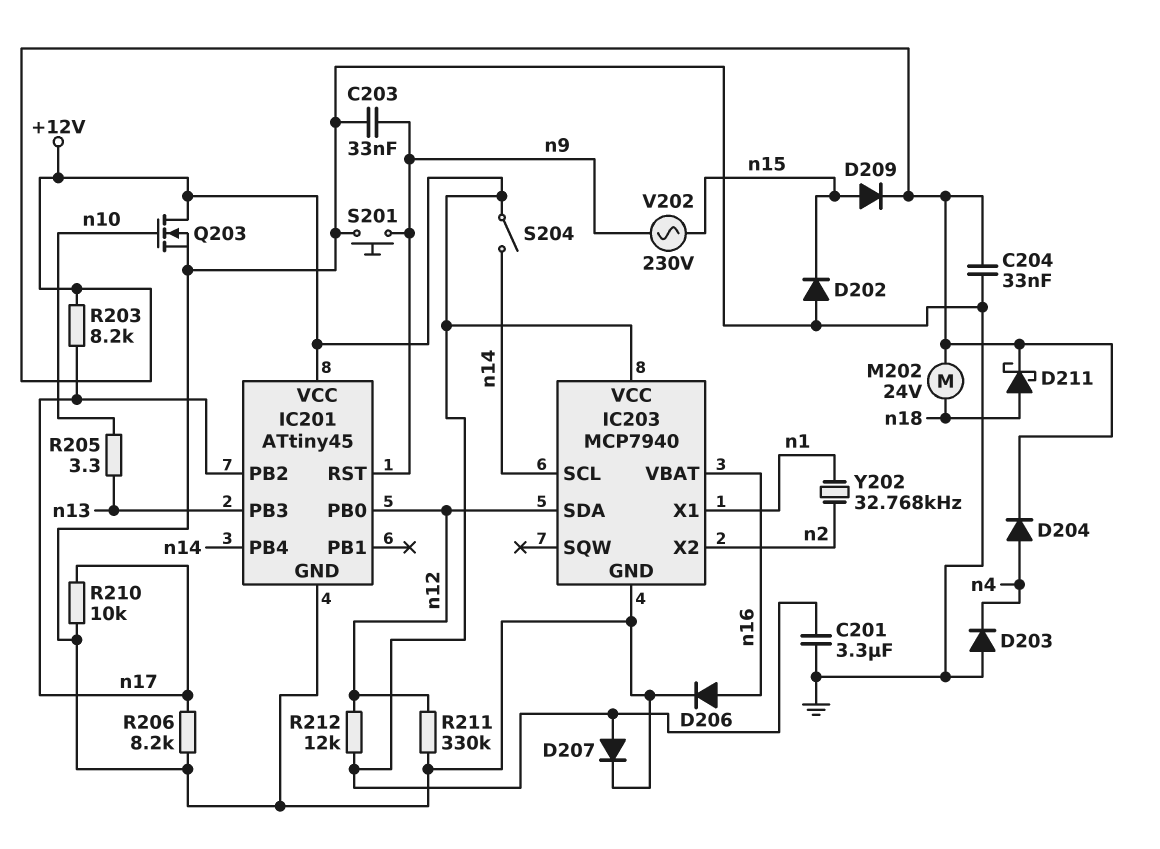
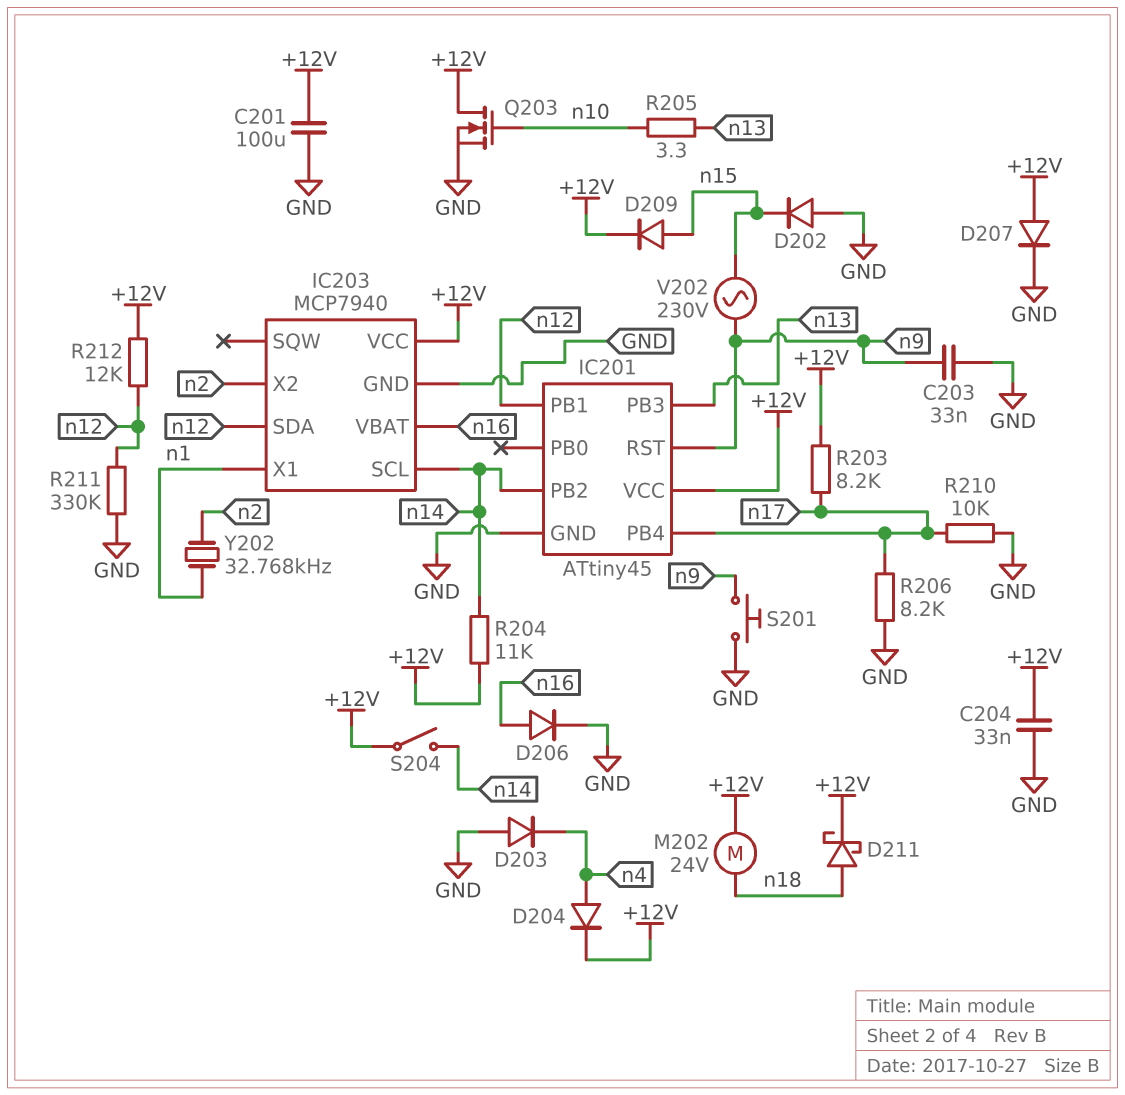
C201: 3.3uF (+12V, GND) -> 100uF (+12V, GND)
IC201 pin PB0: n12 -> none
IC201 pin PB1: none -> n12
IC201 pin PB2: n17 -> n14
IC201 pin PB4: n14 -> n17
R204: none -> 11k (+12V, n14)

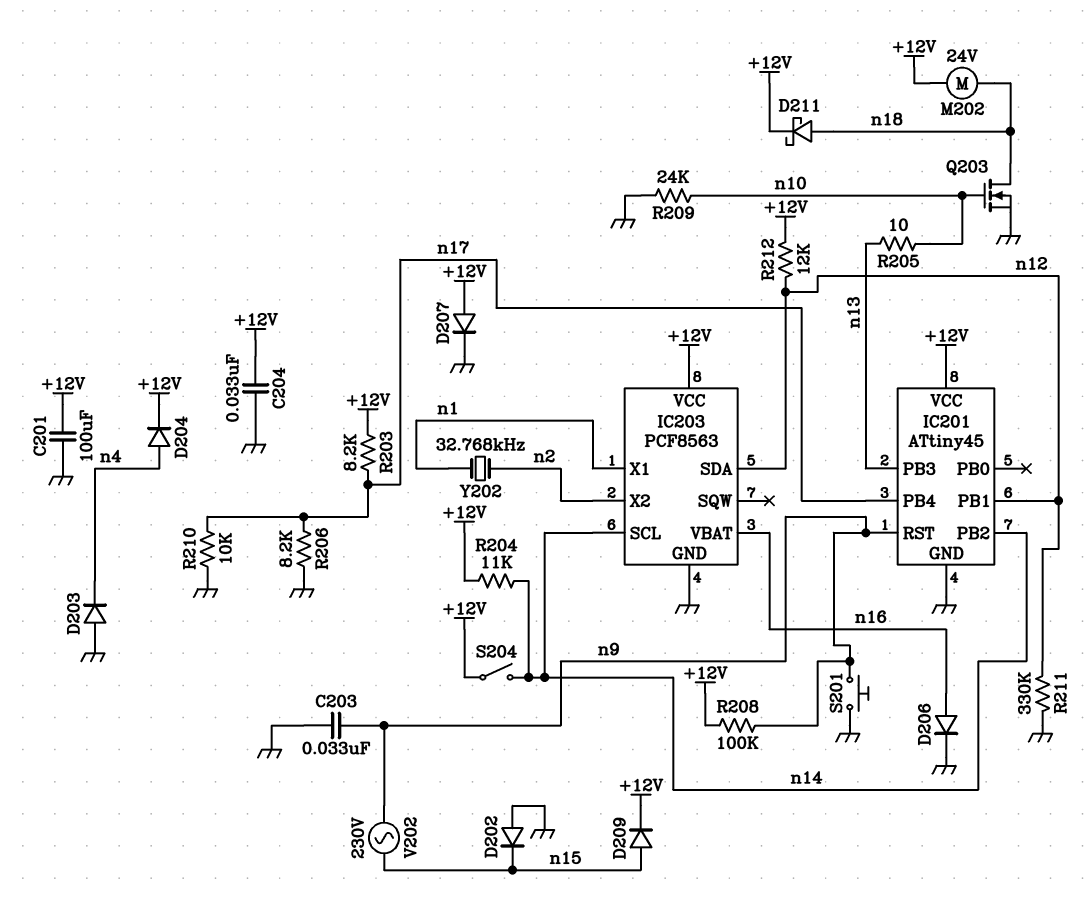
IC203: MCP7940 -> PCF8563
Q203: NMOS (G n10, D +12V, S GND) -> NMOS (G n10, D n18, S GND)
R205: 3.3 (n10, n13) -> 10 (n10, n13)
R208: none -> 100k (+12V, n9)
R209: none -> 24k (GND, n10)

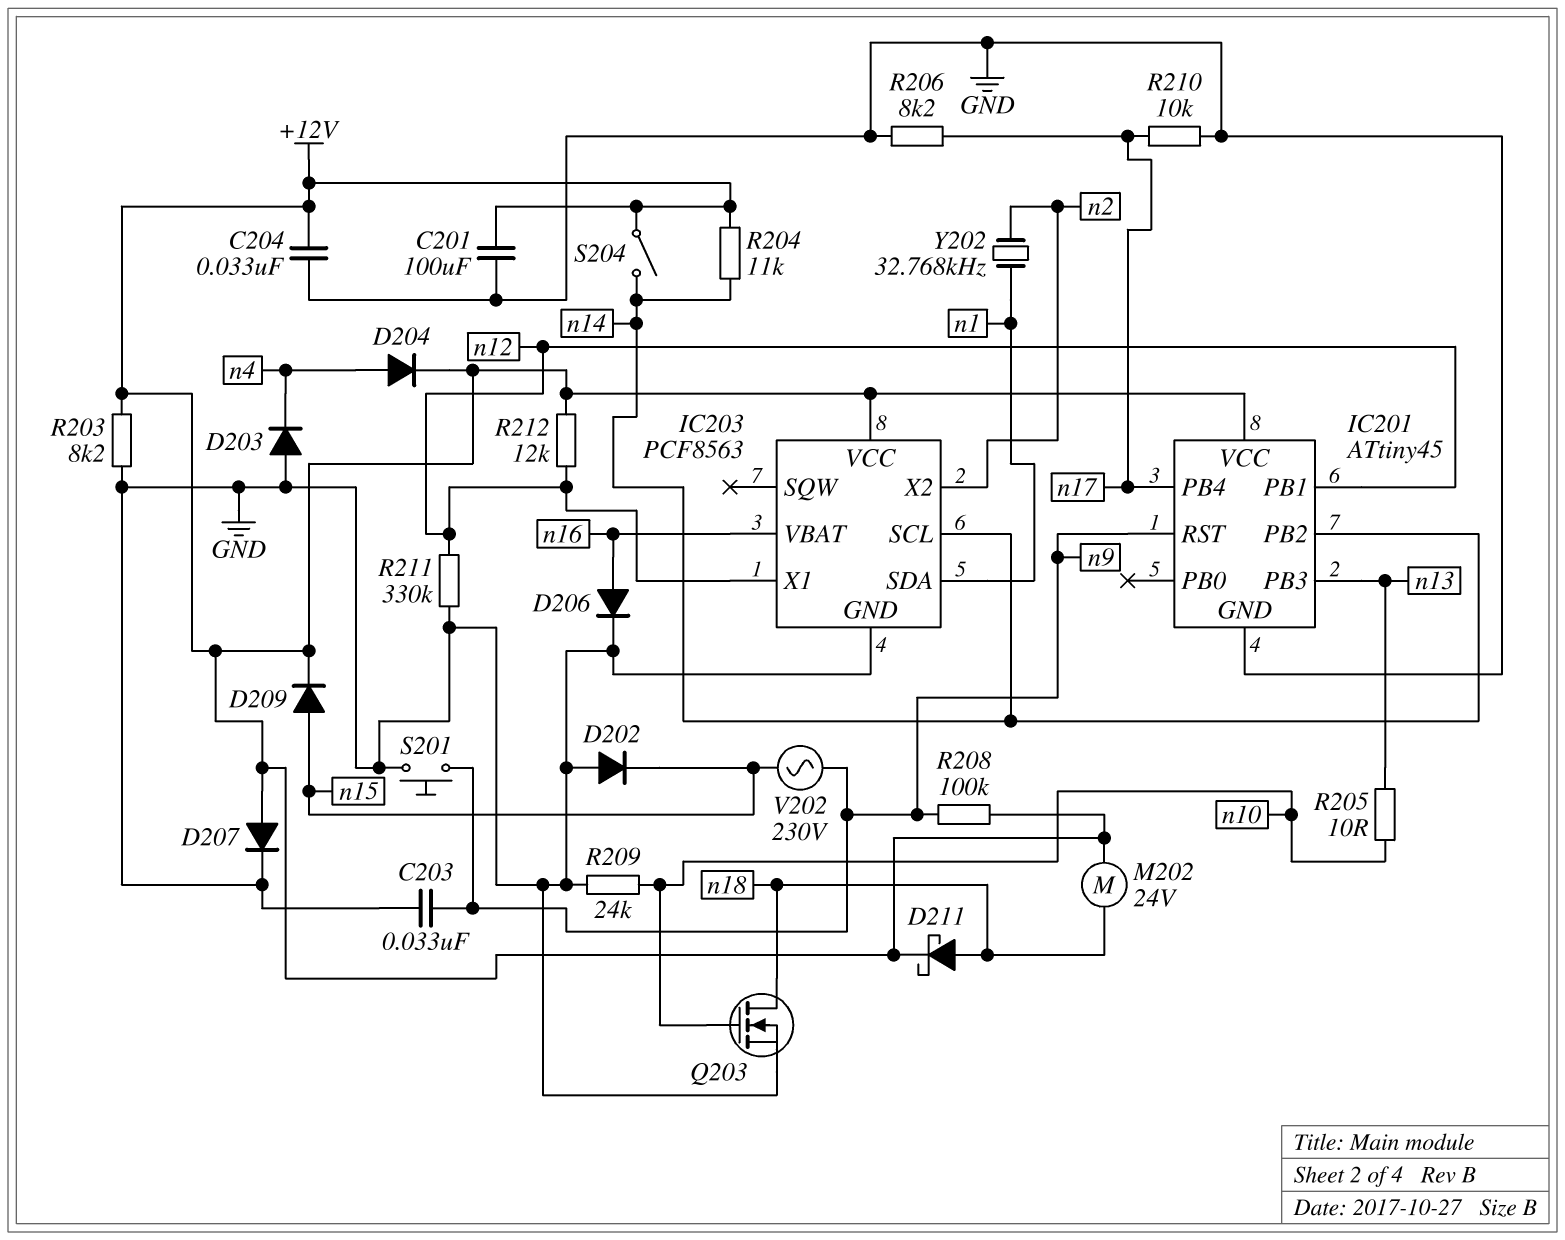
IC203 pin SDA: n12 -> n1
IC203 pin X1: n1 -> n12
R203: 8.2k (+12V, n17) -> 8.2k (+12V, GND)

